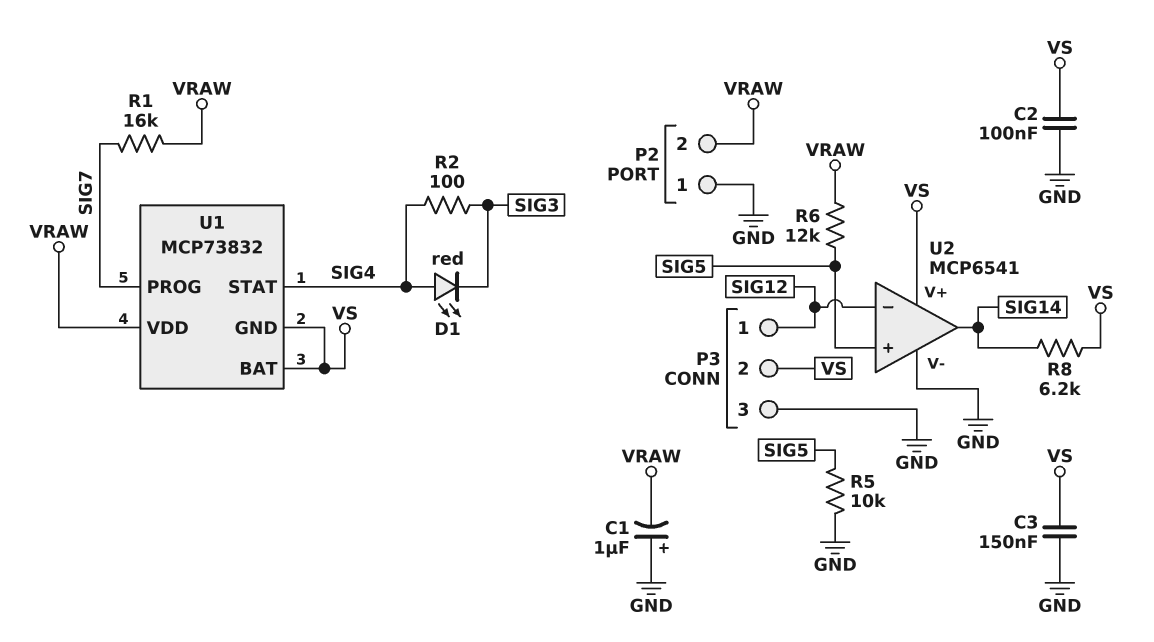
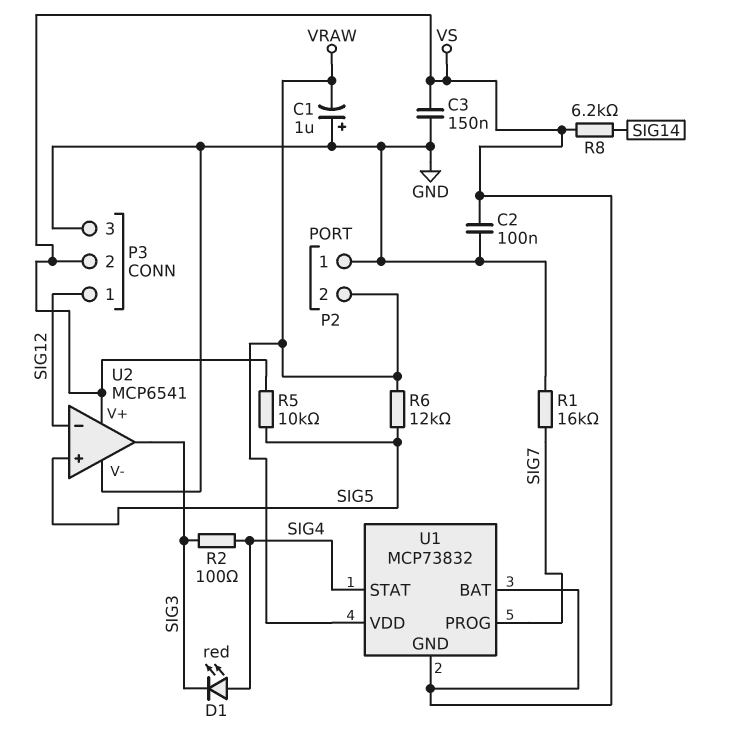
R1: 16k (SIG7, VRAW) -> 16k (GND, SIG7)
R5: 10k (GND, SIG5) -> 10k (SIG5, VS)
U2 pin out: SIG14 -> SIG3

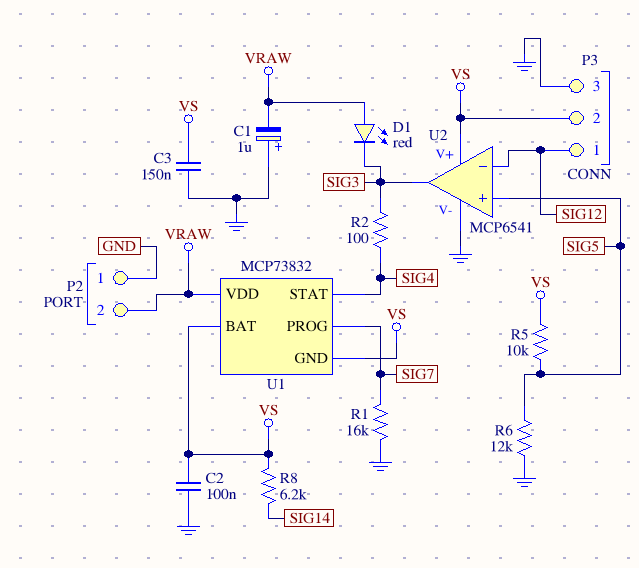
D1: LED red (A SIG4, K SIG3) -> LED red (A VRAW, K SIG3)
R6: 12k (SIG5, VRAW) -> 12k (GND, SIG5)

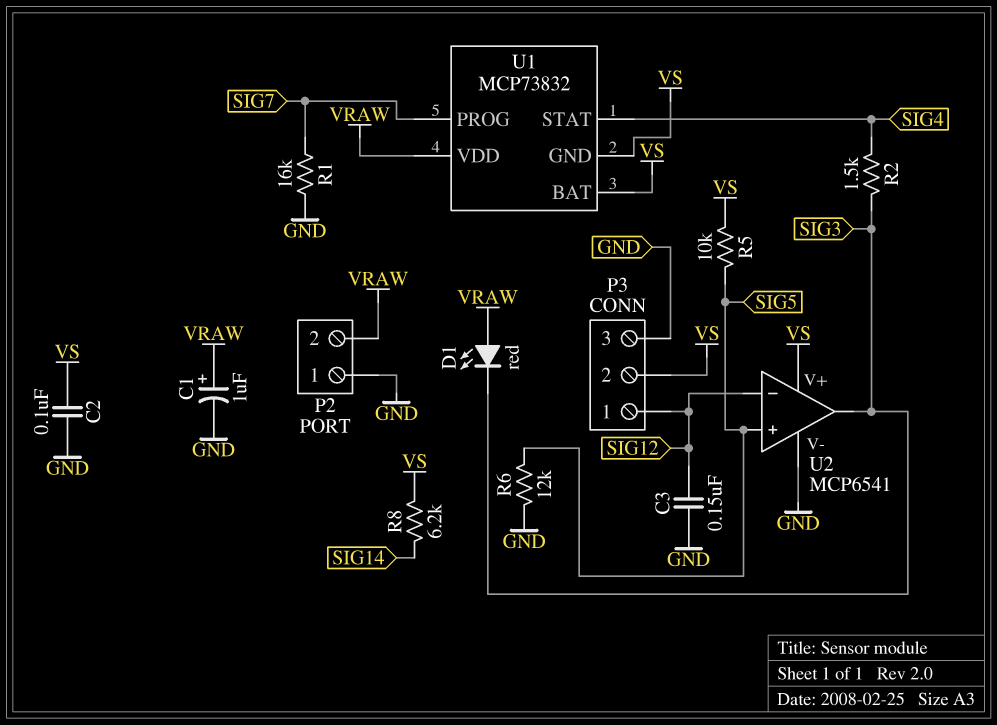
C1: 1uF (plus GND, minus VRAW) -> 1uF (plus VRAW, minus GND)
C3: 150nF (GND, VS) -> 150nF (GND, SIG12)
R2: 100 (SIG3, SIG4) -> 1.5k (SIG3, SIG4)

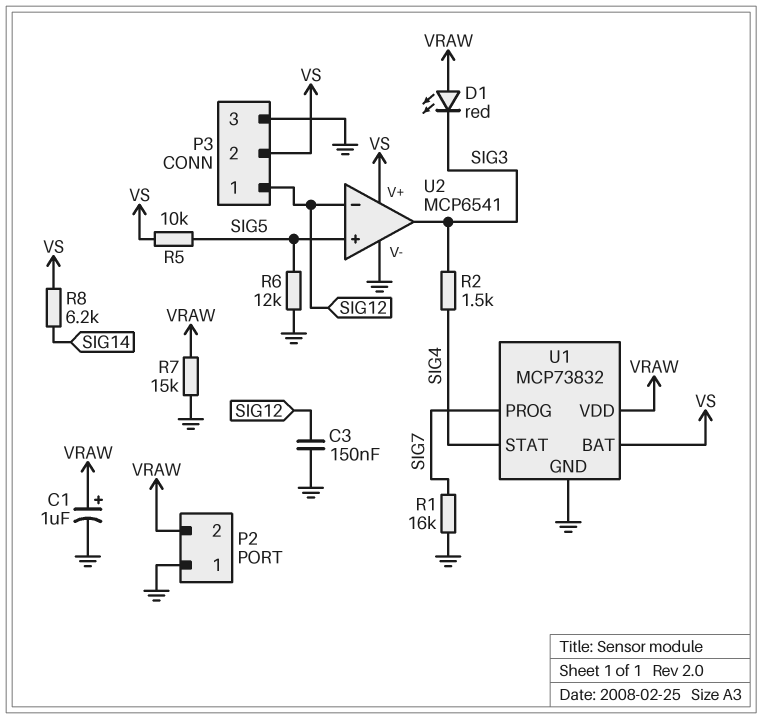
C2: 100nF (GND, VS) -> none
R7: none -> 15k (GND, VRAW)
U1 pin GND: VS -> GND

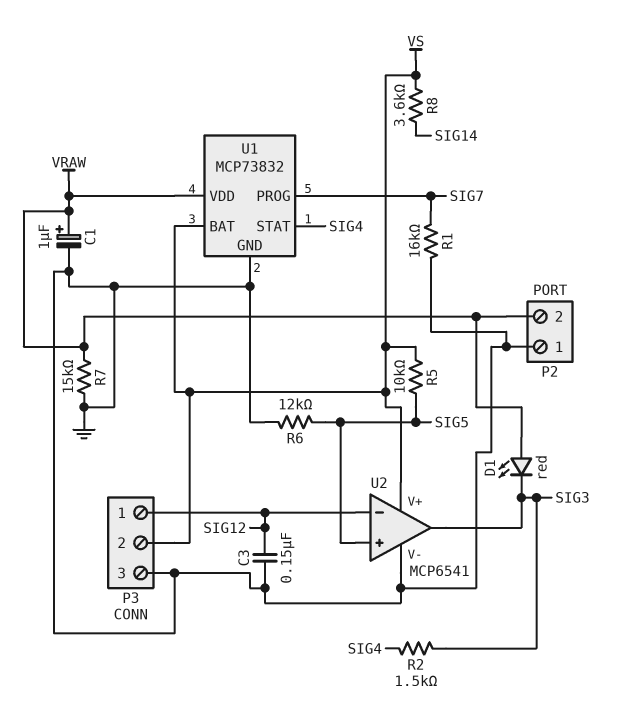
R8: 6.2k (SIG14, VS) -> 3.6k (SIG14, VS)

